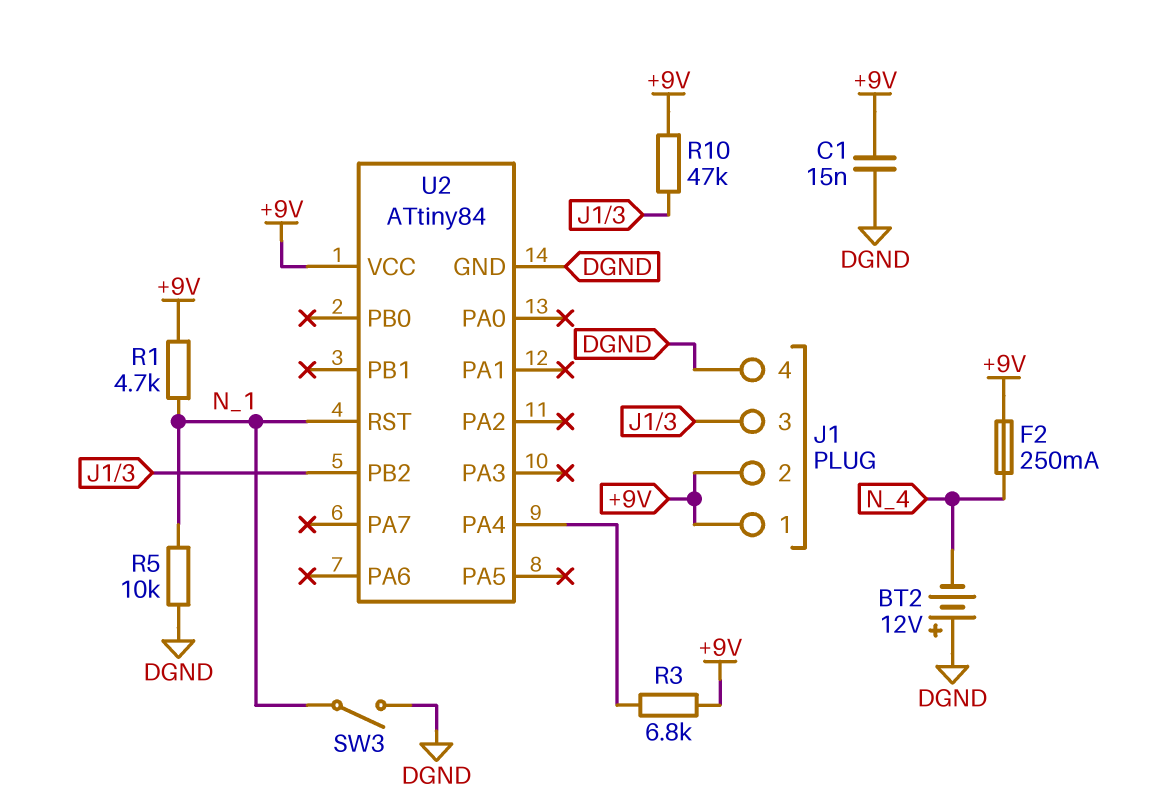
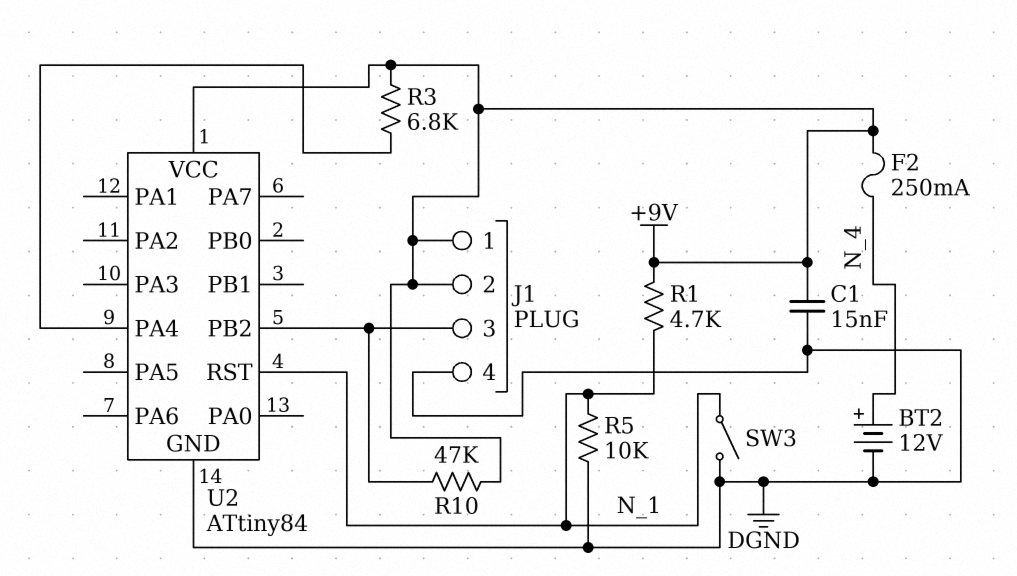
BT2: 12V (plus DGND, minus N_4) -> 12V (plus N_4, minus DGND)

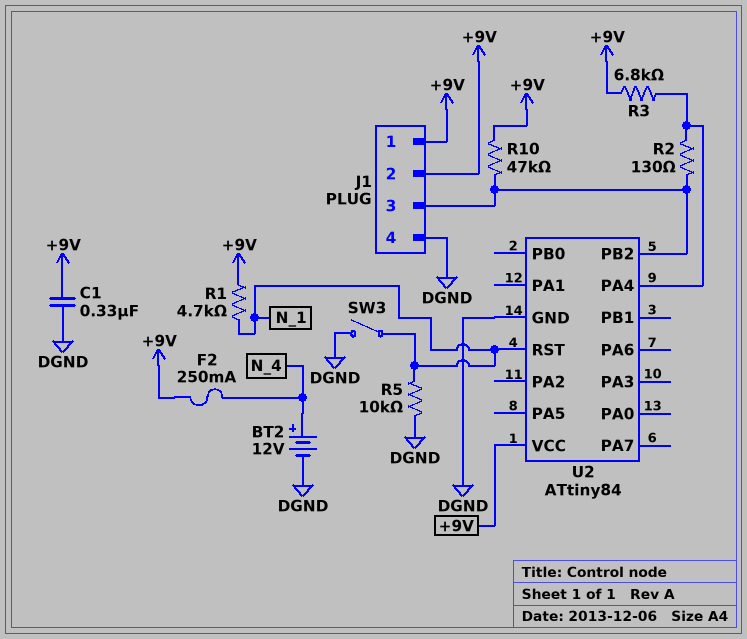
C1: 15nF (+9V, DGND) -> 330nF (+9V, DGND)
R2: none -> 130 (J1/3, U2/PA4)

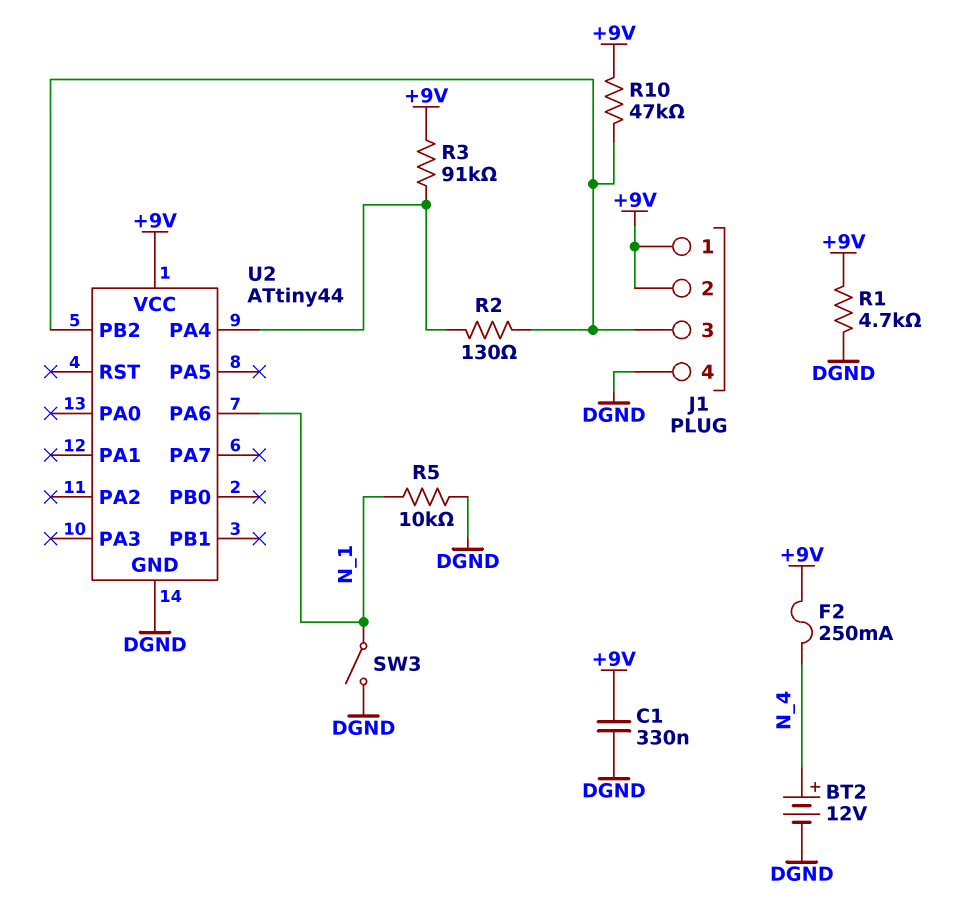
R1: 4.7k (+9V, N_1) -> 4.7k (+9V, DGND)
R3: 6.8k (+9V, U2/PA4) -> 91k (+9V, U2/PA4)
U2: ATtiny84 -> ATtiny44
U2 pin PA6: none -> N_1
U2 pin RST: N_1 -> none

